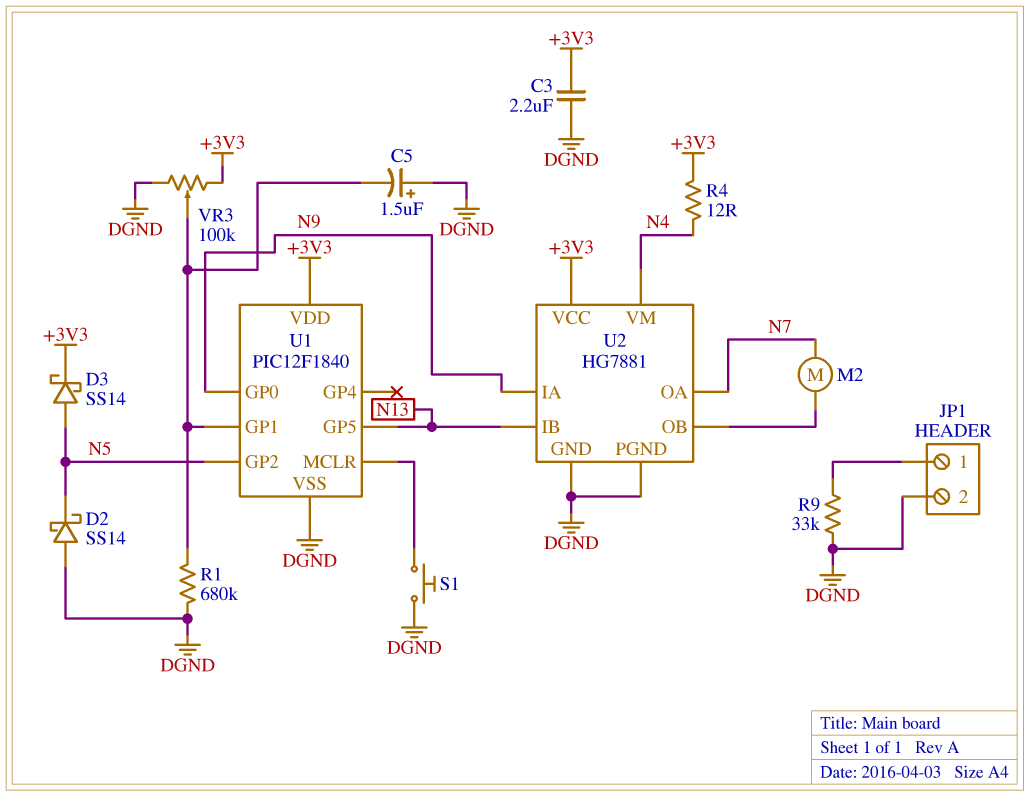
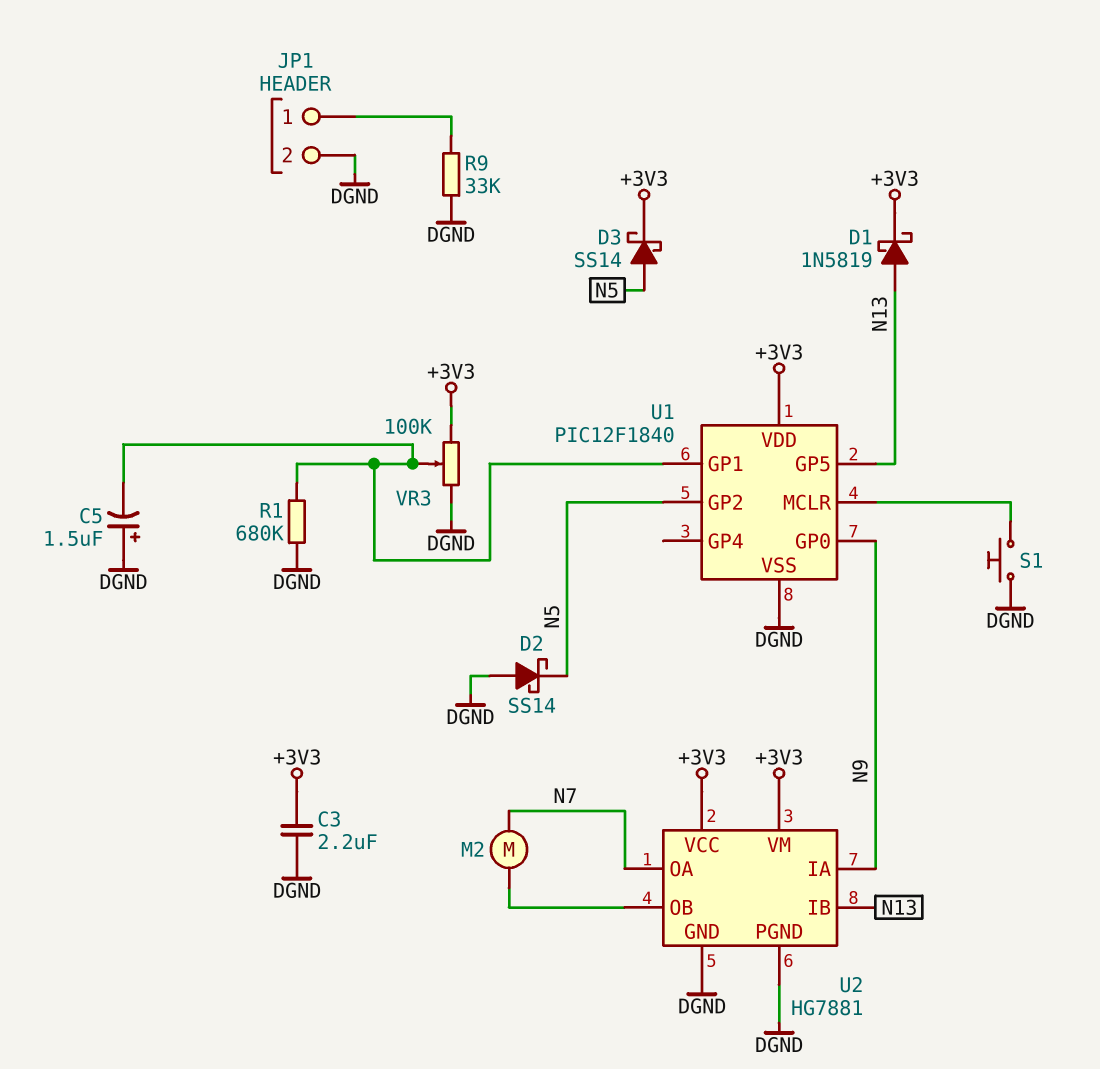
D1: none -> schottky 1N5819 (A N13, K +3V3)
R4: 12 (+3V3, N4) -> none
U2 pin VM: N4 -> +3V3

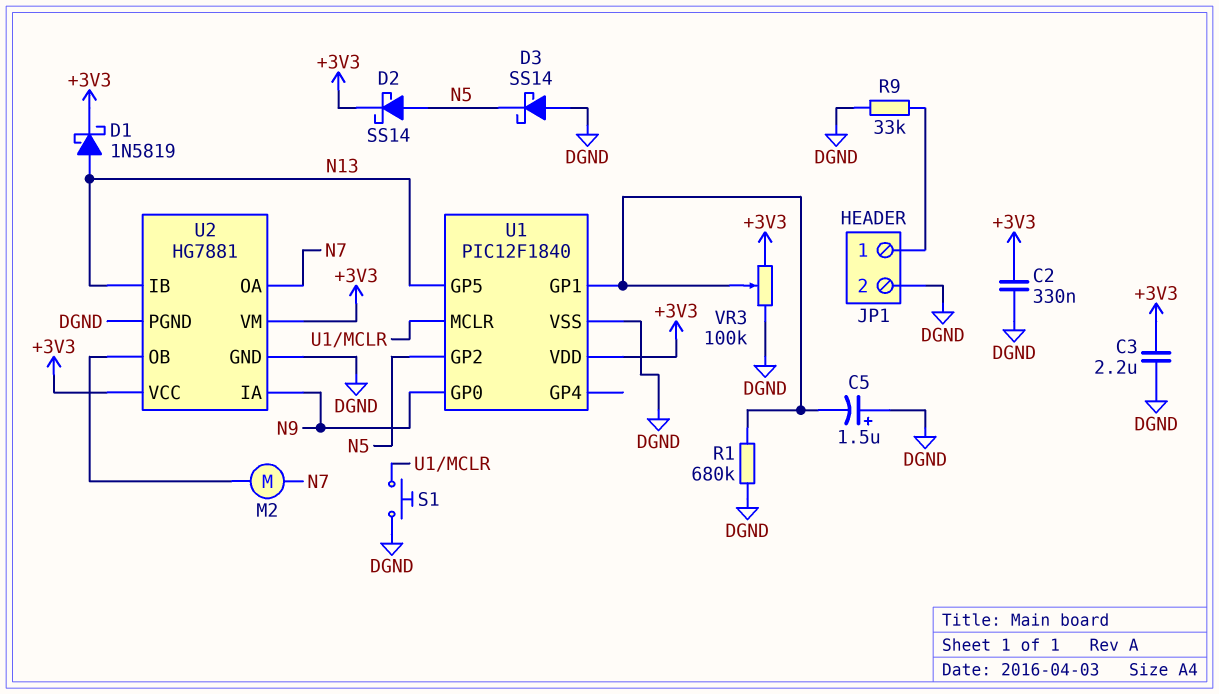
C2: none -> 330nF (+3V3, DGND)
D2: schottky SS14 (A DGND, K N5) -> schottky SS14 (A N5, K +3V3)
D3: schottky SS14 (A N5, K +3V3) -> schottky SS14 (A DGND, K N5)

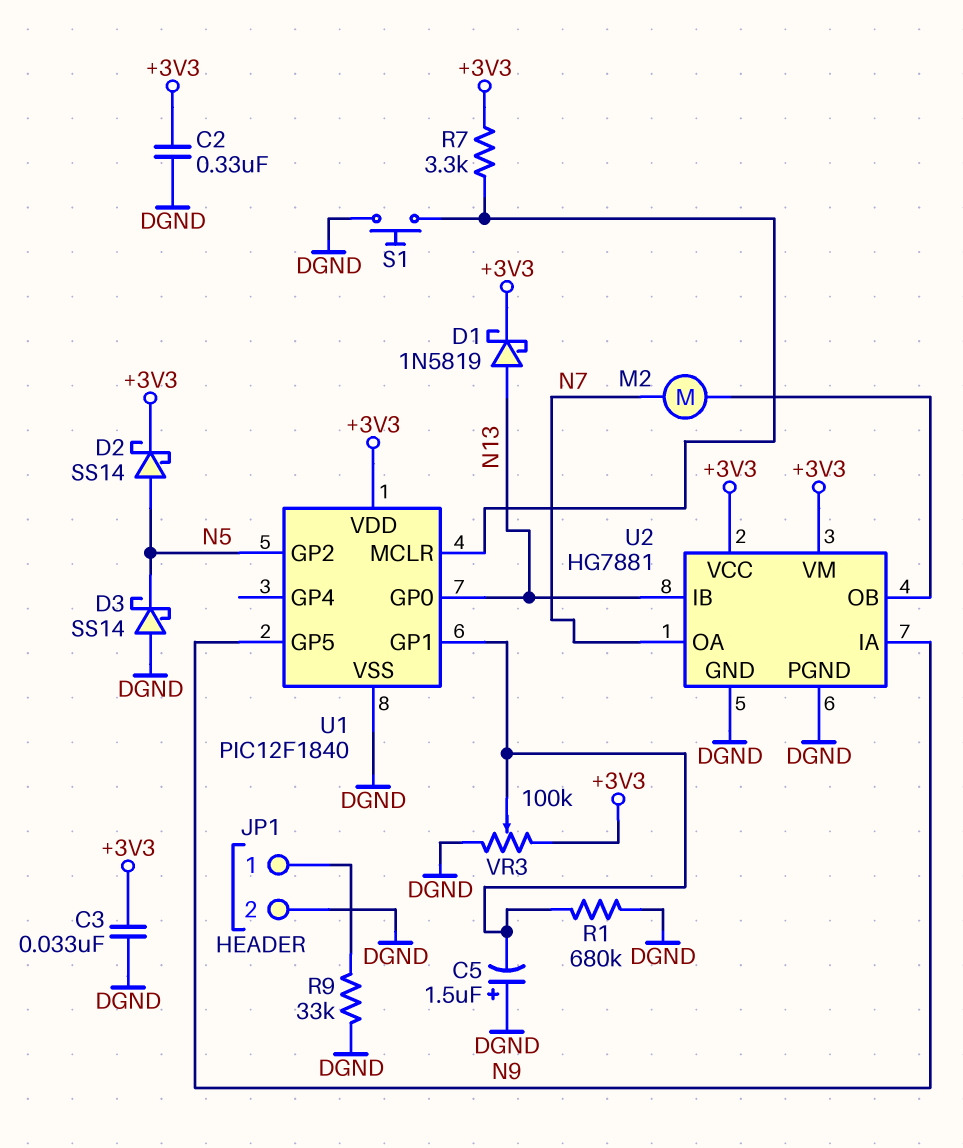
C3: 2.2uF (+3V3, DGND) -> 33nF (+3V3, DGND)
R7: none -> 3.3k (+3V3, U1/MCLR)
U1 pin GP0: N9 -> N13
U1 pin GP5: N13 -> N9

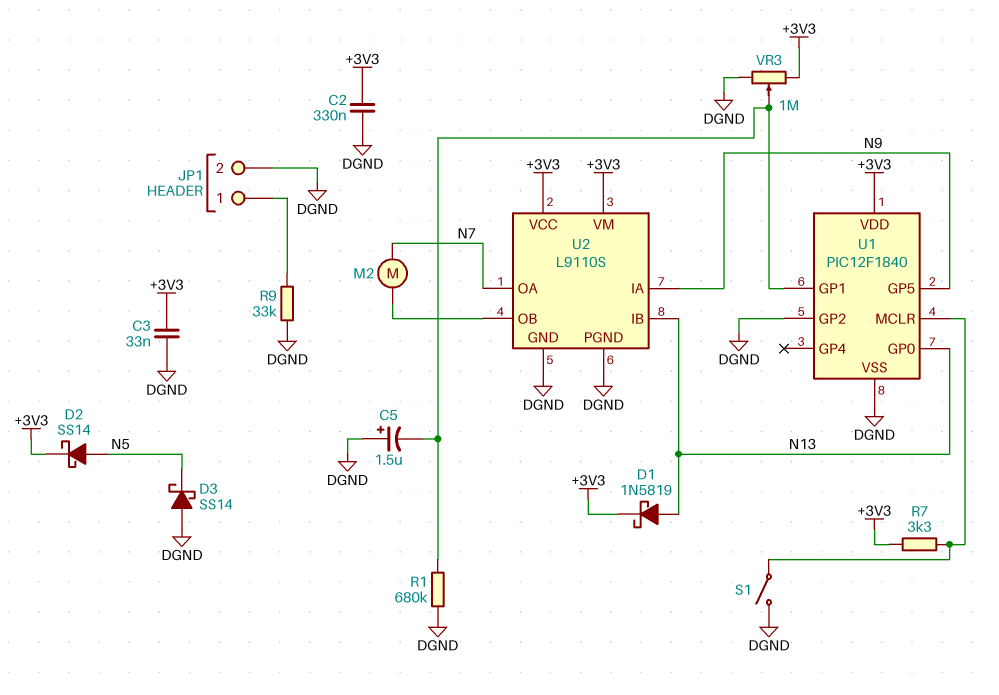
S1: button (DGND, U1/MCLR) -> switch (DGND, U1/MCLR)
U1 pin GP2: N5 -> DGND
U2: HG7881 -> L9110S
VR3: 100k (+3V3, DGND, wiper U1/GP1) -> 1M (+3V3, DGND, wiper U1/GP1)

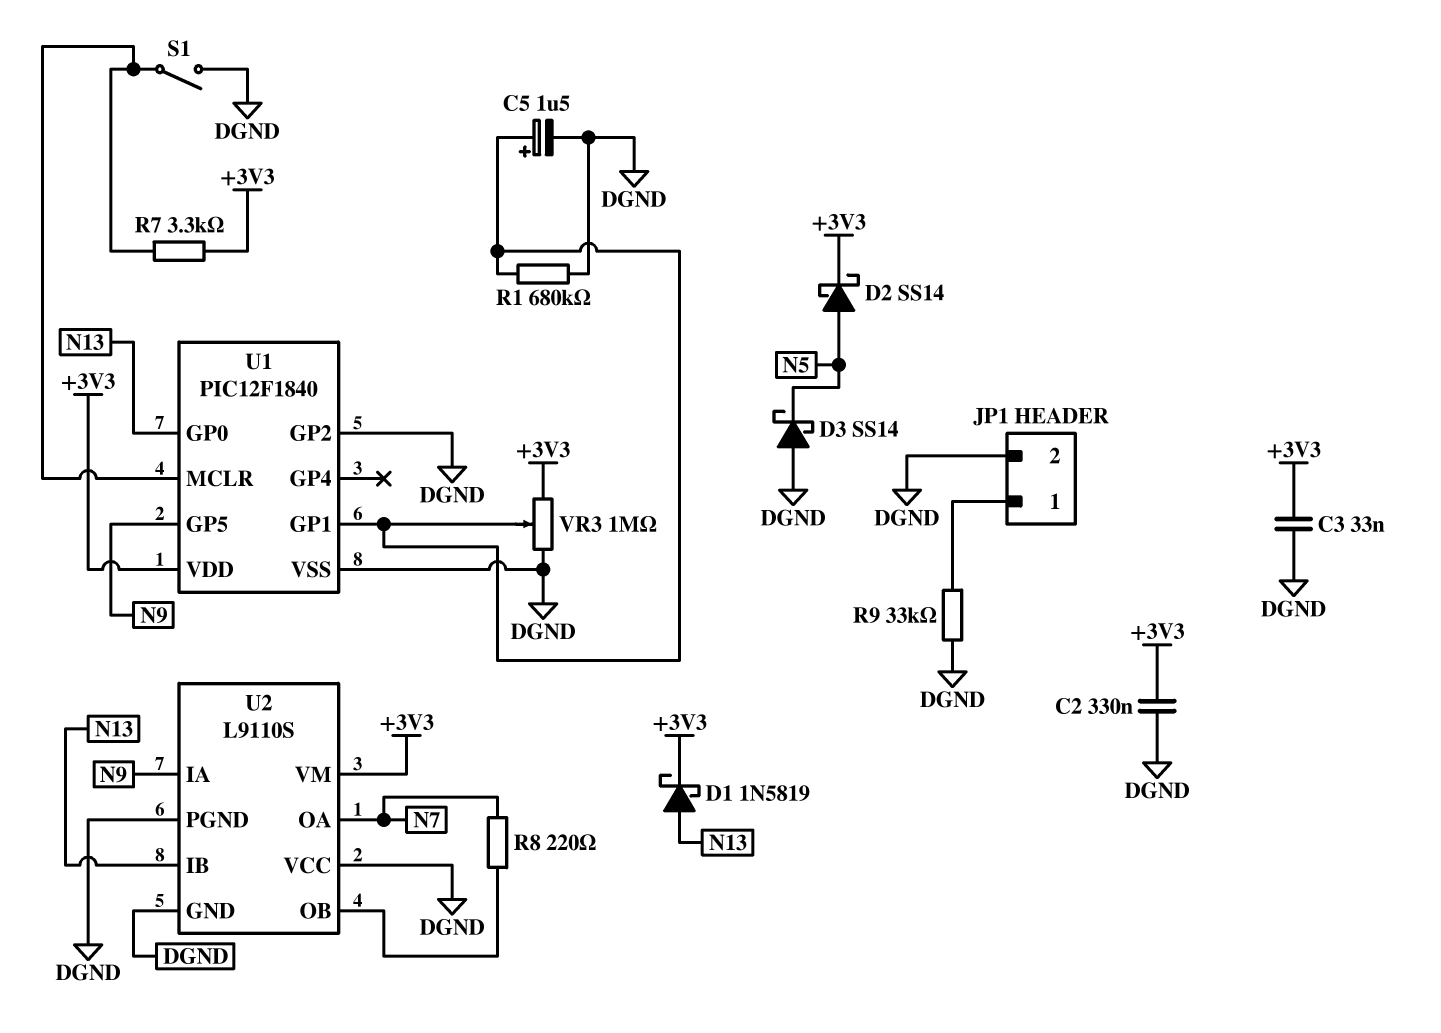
C5: 1.5uF (plus DGND, minus U1/GP1) -> 1.5uF (plus U1/GP1, minus DGND)
M2: motor (N7, U2/OB) -> none
R8: none -> 220 (N7, U2/OB)
U2 pin VCC: +3V3 -> DGND

